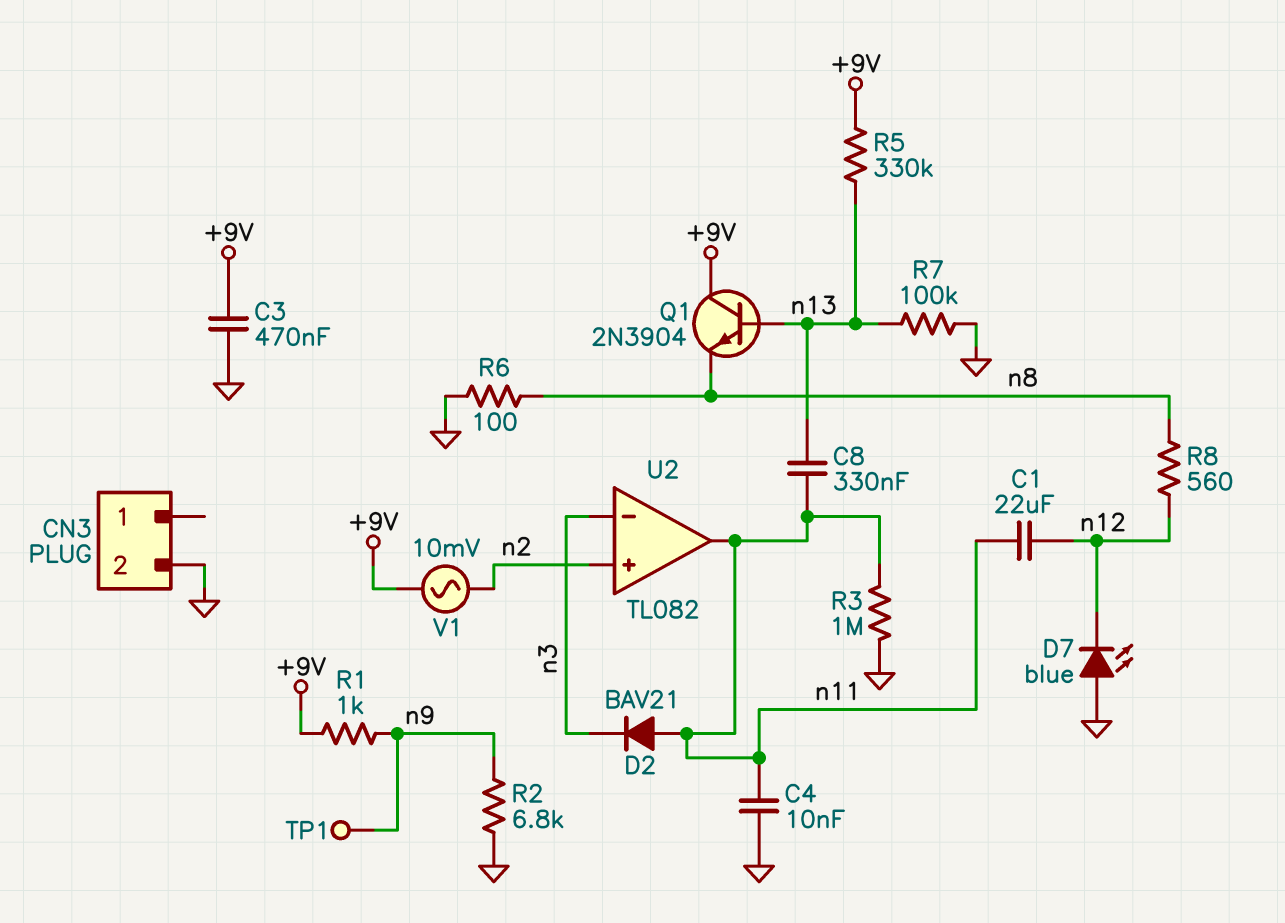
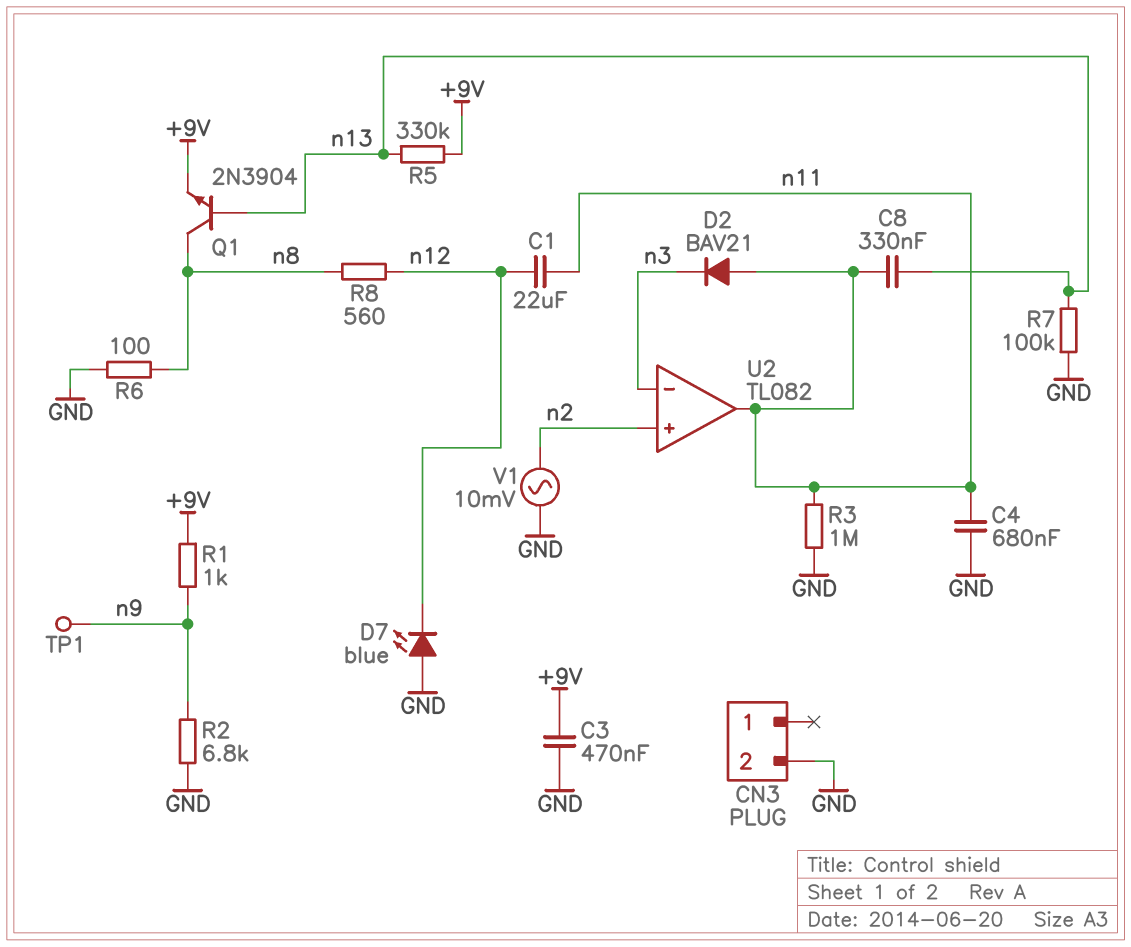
C4: 10nF (GND, n11) -> 680nF (GND, n11)
Q1: NPN 2N3904 (B n13, C +9V, E n8) -> NPN 2N3904 (B n13, C n8, E +9V)
V1: AC 10mV (+9V, n2) -> AC 10mV (GND, n2)

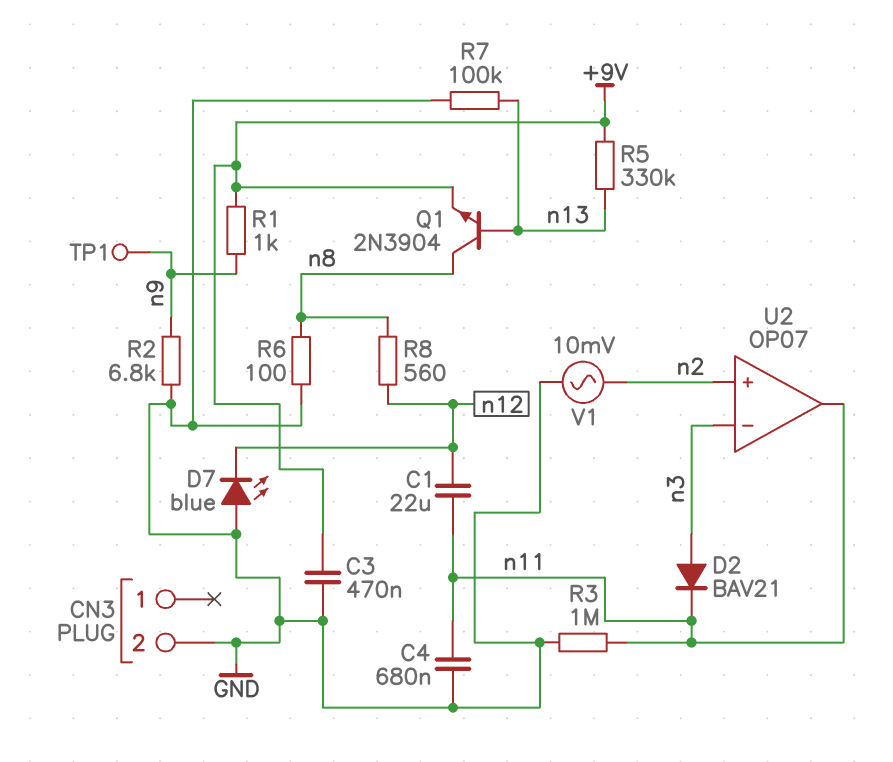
C8: 330nF (n11, n13) -> none
D2: diode BAV21 (A n11, K n3) -> diode BAV21 (A n3, K n11)
U2: TL082 -> OP07

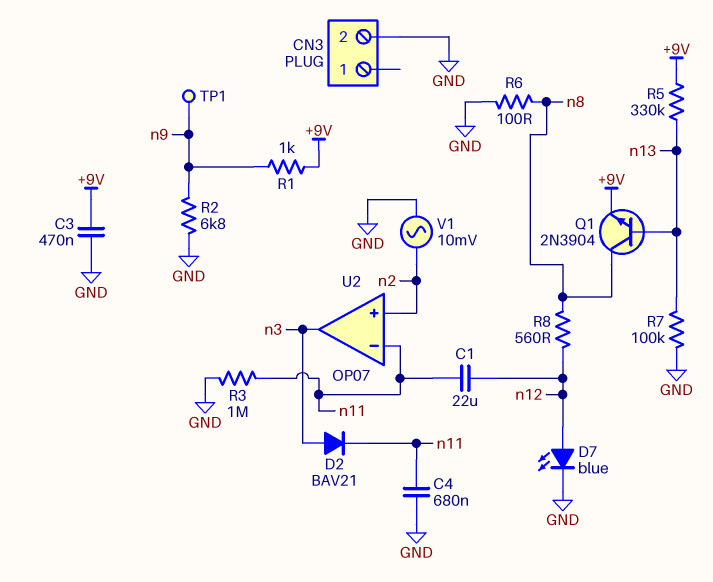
D7: LED blue (A GND, K n12) -> LED blue (A n12, K GND)
U2 pin in-: n3 -> n11
U2 pin out: n11 -> n3

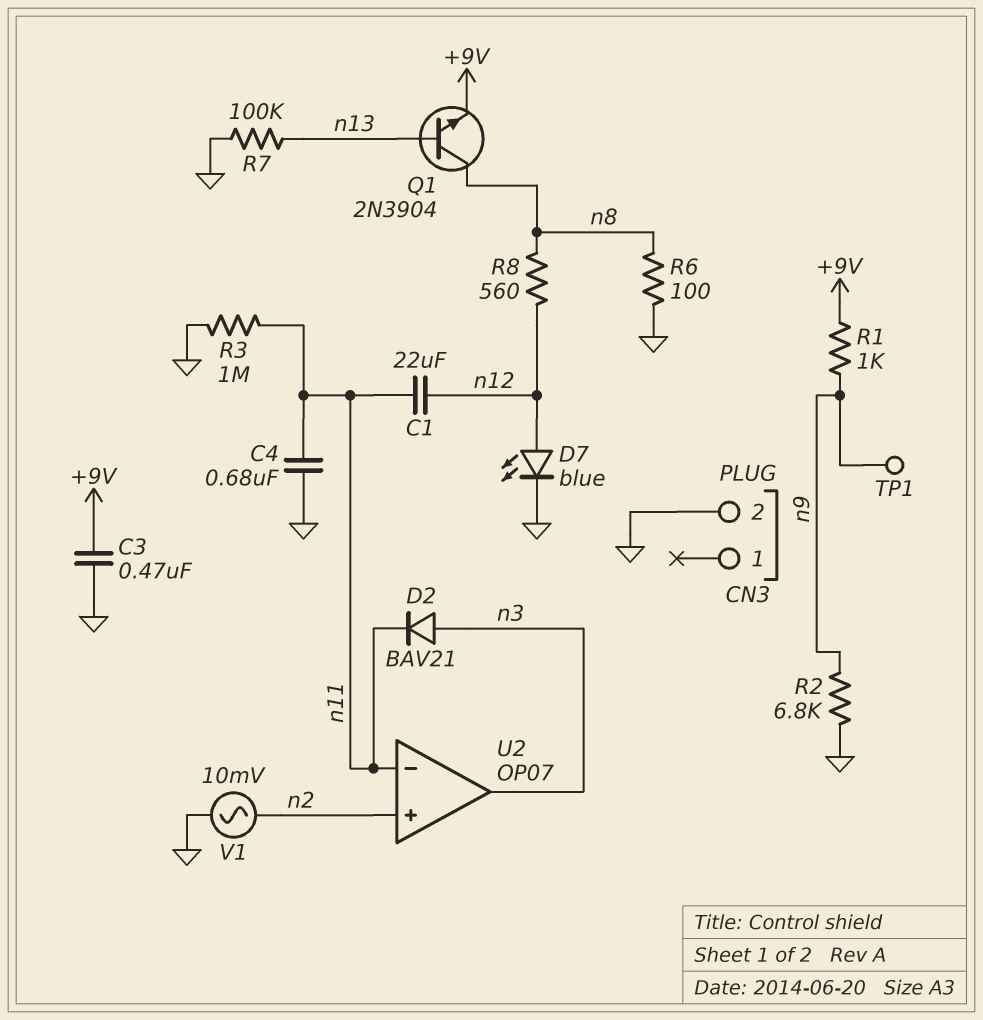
R5: 330k (+9V, n13) -> none

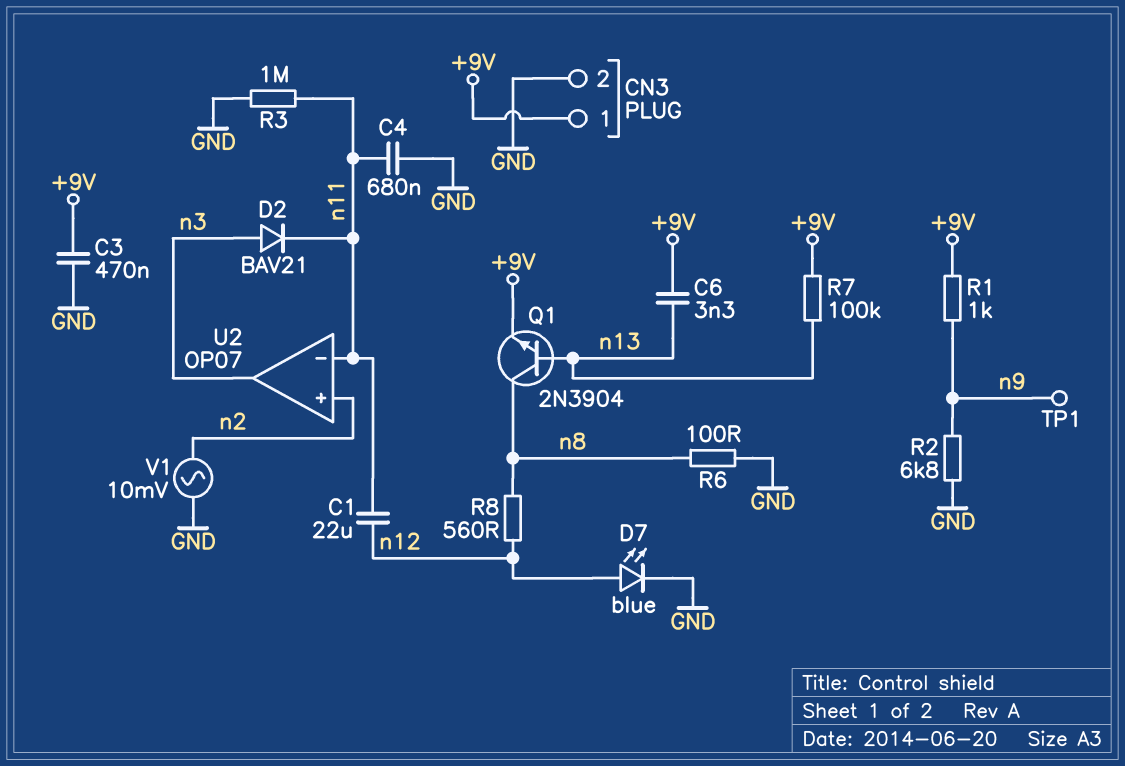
C6: none -> 3.3nF (+9V, n13)
CN3 pin 1: none -> +9V
R7: 100k (GND, n13) -> 100k (+9V, n13)

